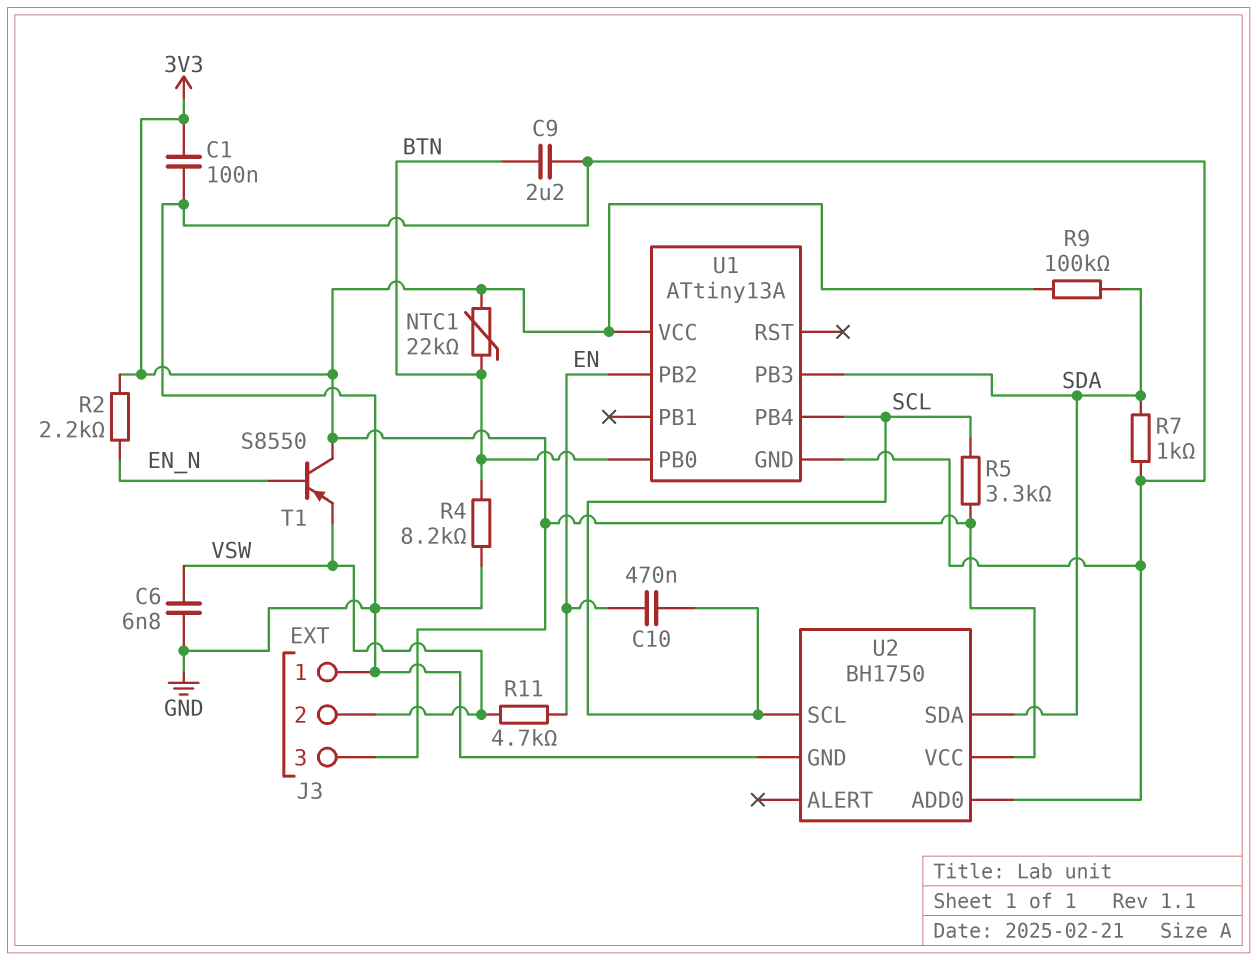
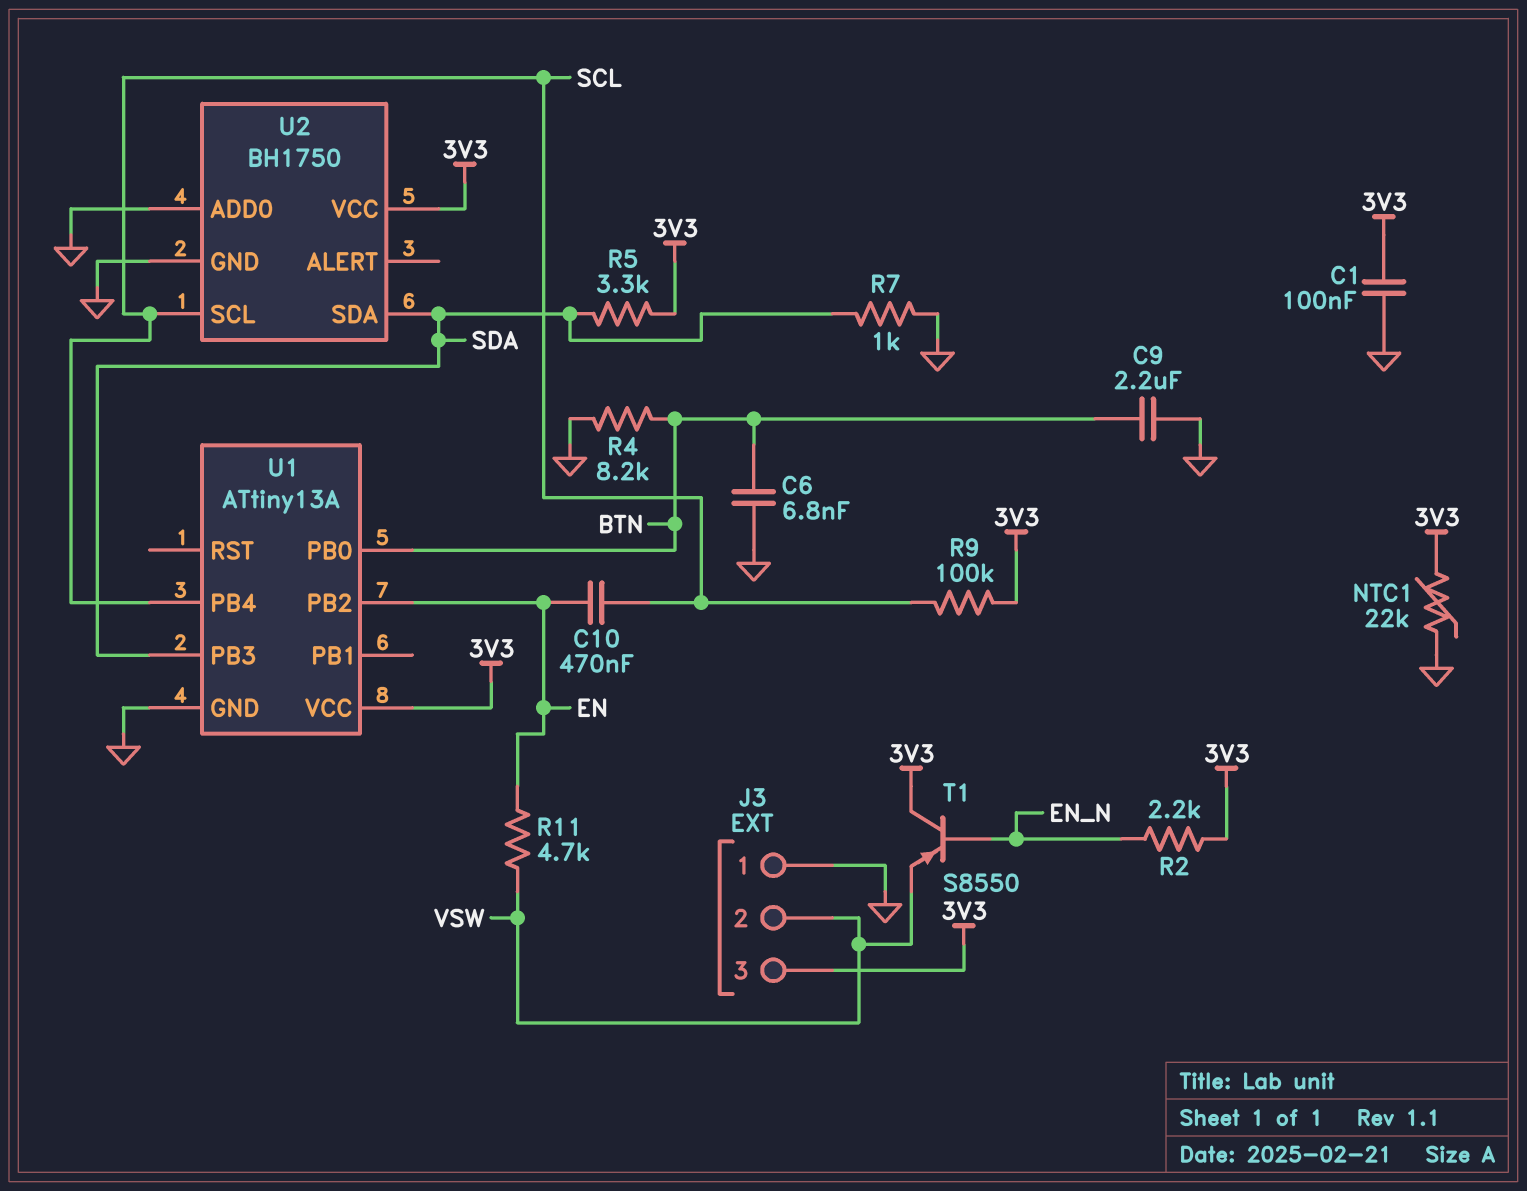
C6: 6.8nF (GND, VSW) -> 6.8nF (BTN, GND)
NTC1: 22k (3V3, BTN) -> 22k (3V3, GND)
R5: 3.3k (3V3, SCL) -> 3.3k (3V3, SDA)
R9: 100k (3V3, SDA) -> 100k (3V3, SCL)

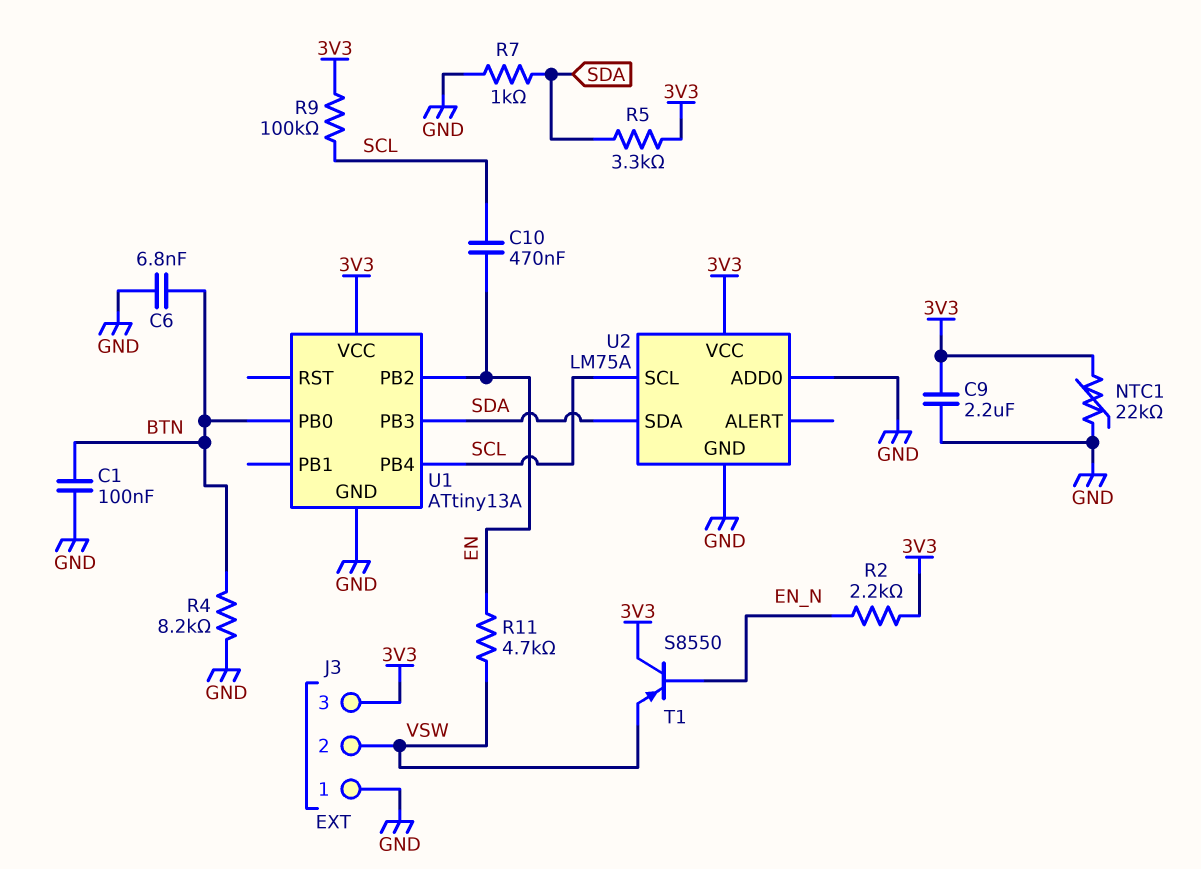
C1: 100nF (3V3, GND) -> 100nF (BTN, GND)
C9: 2.2uF (BTN, GND) -> 2.2uF (3V3, GND)
U2: BH1750 -> LM75A

